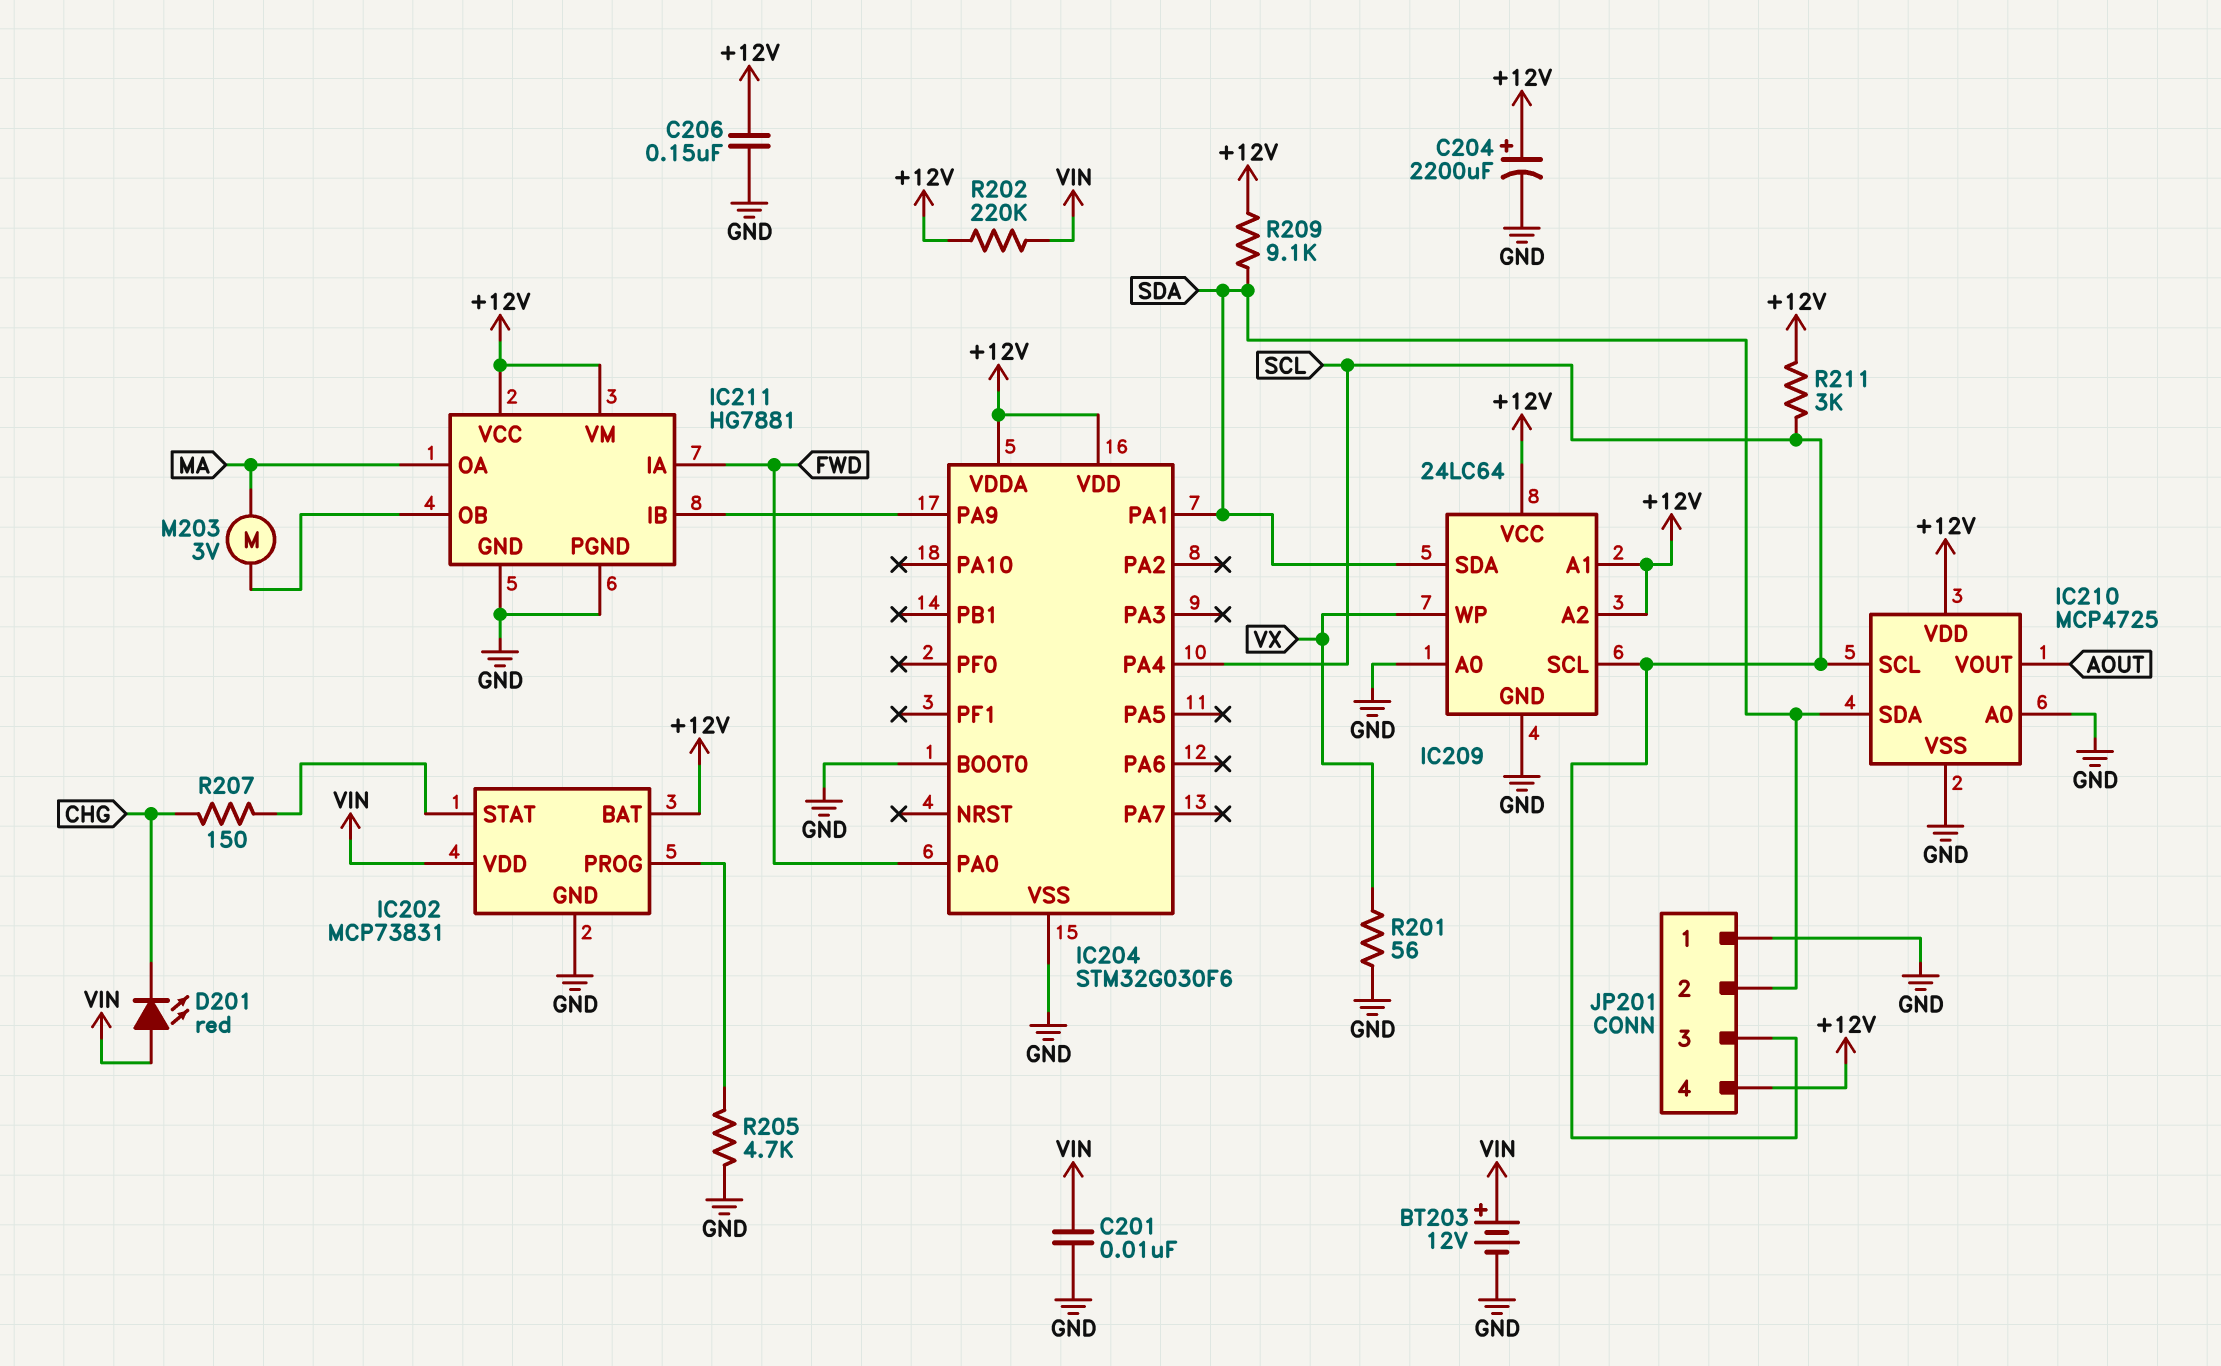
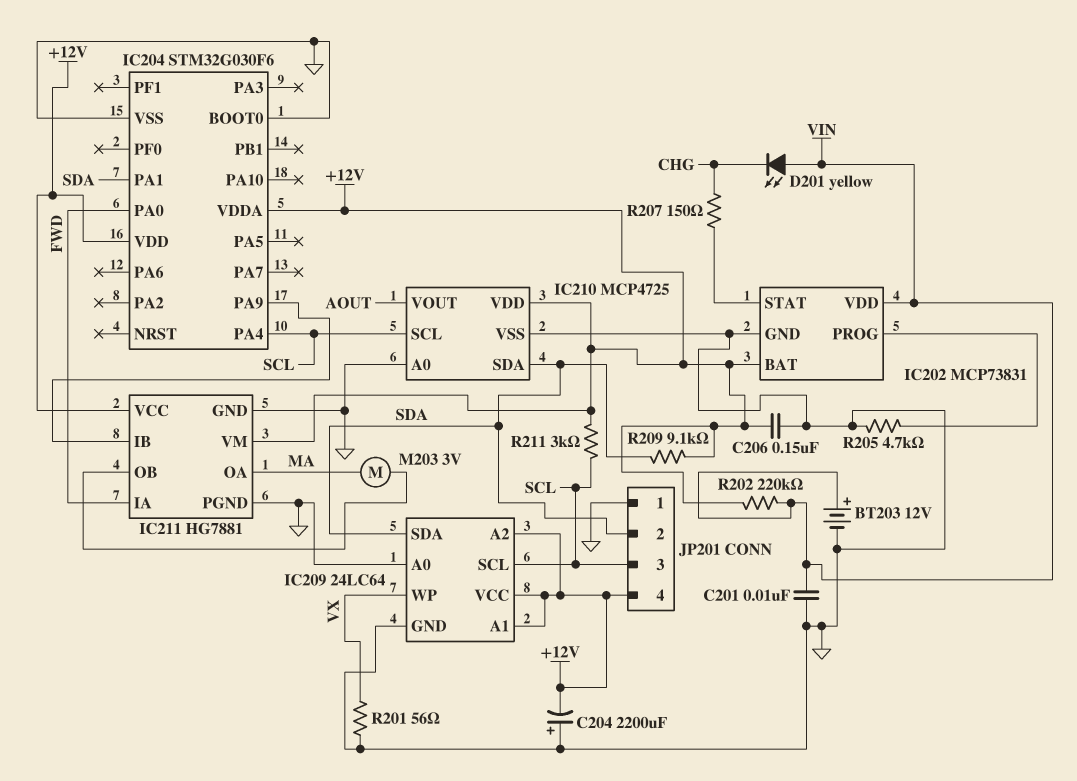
C204: 2200uF (plus +12V, minus GND) -> 2200uF (plus GND, minus +12V)
D201: LED red (A VIN, K CHG) -> LED yellow (A VIN, K CHG)

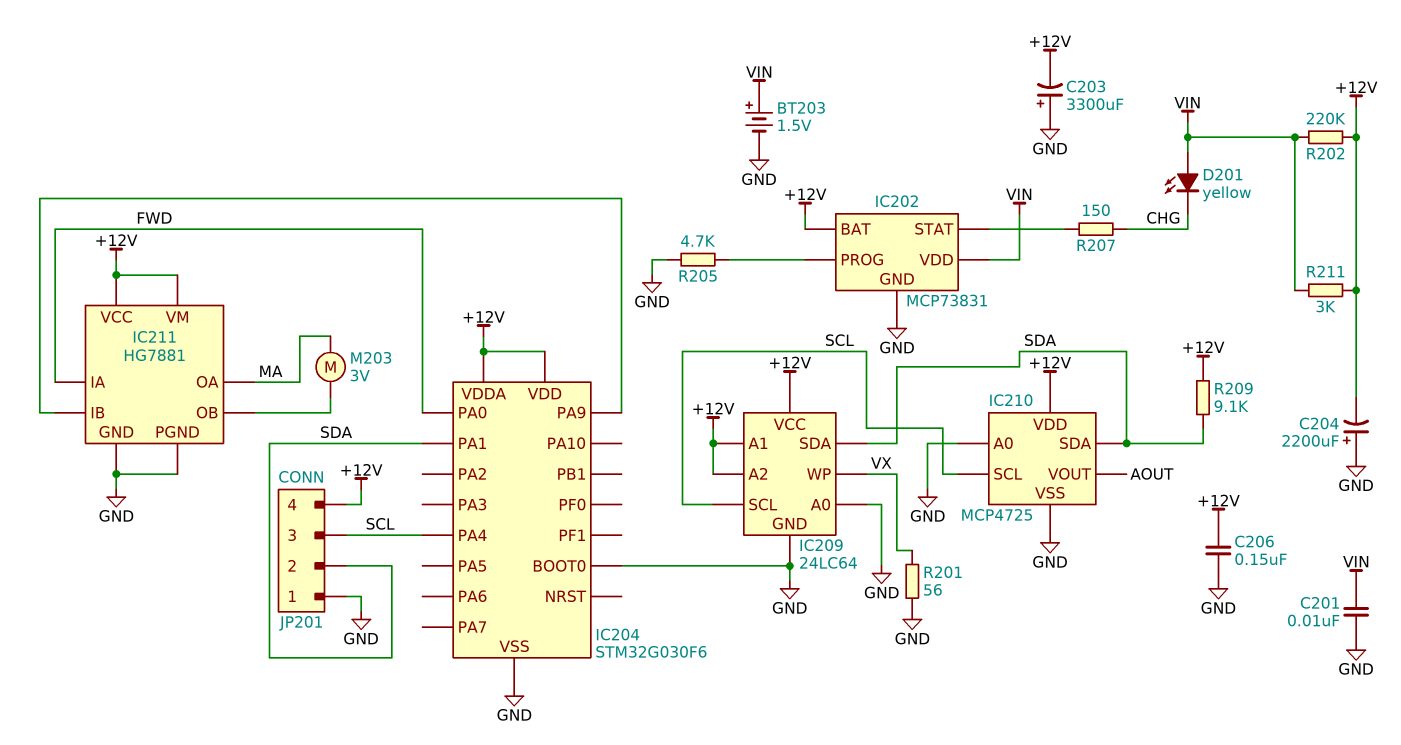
BT203: 12V (plus VIN, minus GND) -> 1.5V (plus VIN, minus GND)
C203: none -> 3300uF (plus GND, minus +12V)
R211: 3k (+12V, SCL) -> 3k (+12V, VIN)

